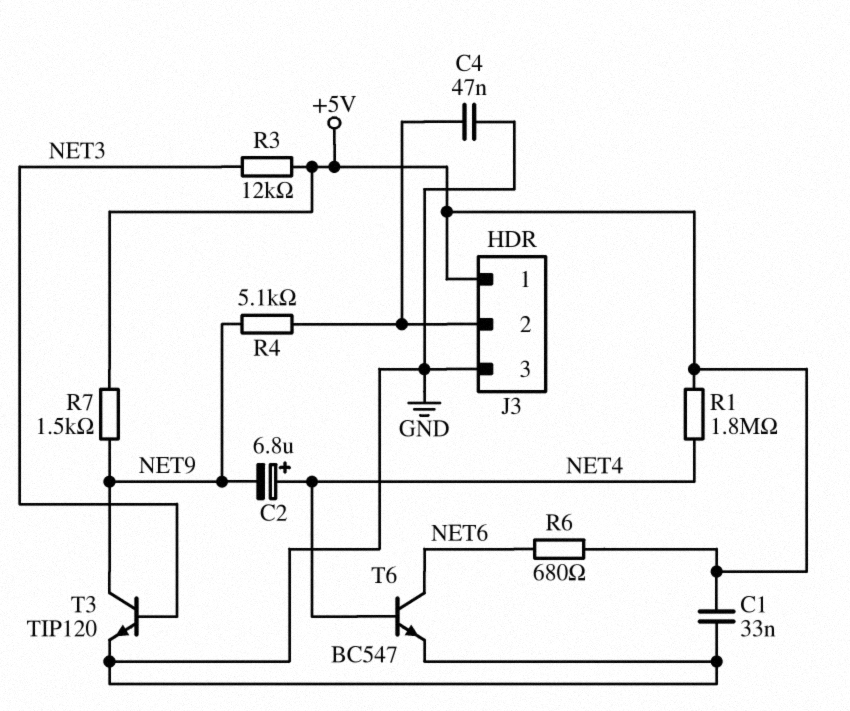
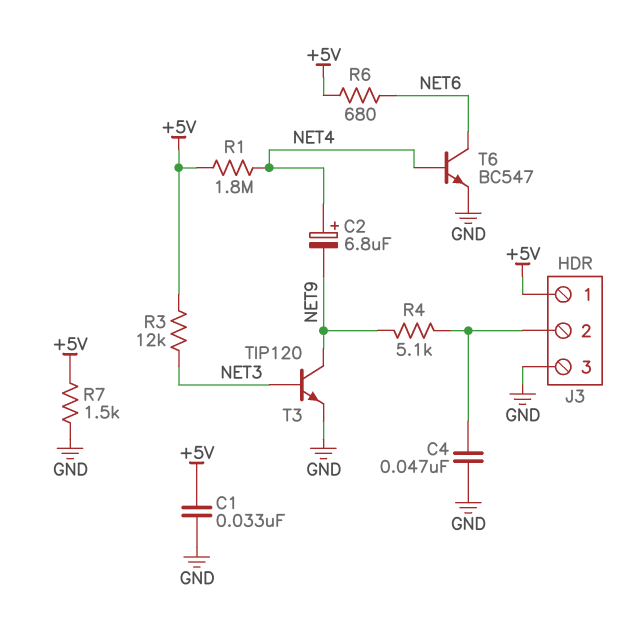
R7: 1.5k (+5V, NET9) -> 1.5k (+5V, GND)

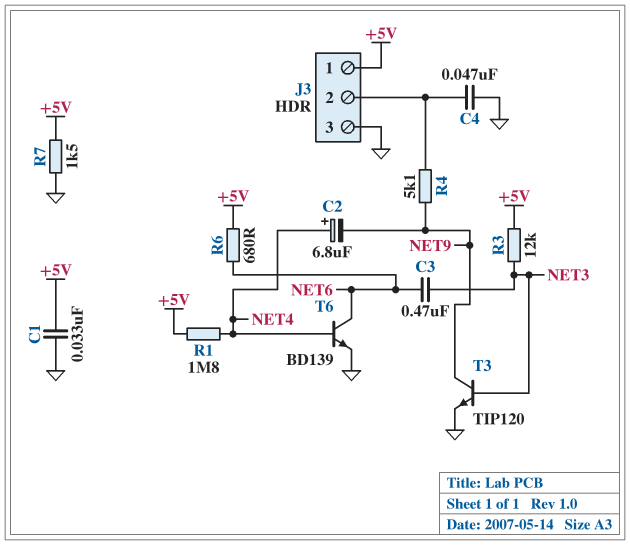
C3: none -> 470nF (NET3, NET6)
T6: NPN BC547 (B NET4, C NET6, E GND) -> NPN BD139 (B NET4, C NET6, E GND)

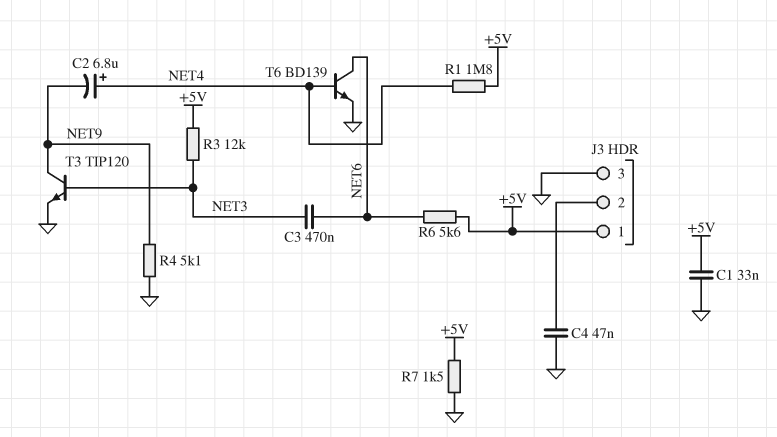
R4: 5.1k (J3/2, NET9) -> 5.1k (GND, NET9)
R6: 680 (+5V, NET6) -> 5.6k (+5V, NET6)

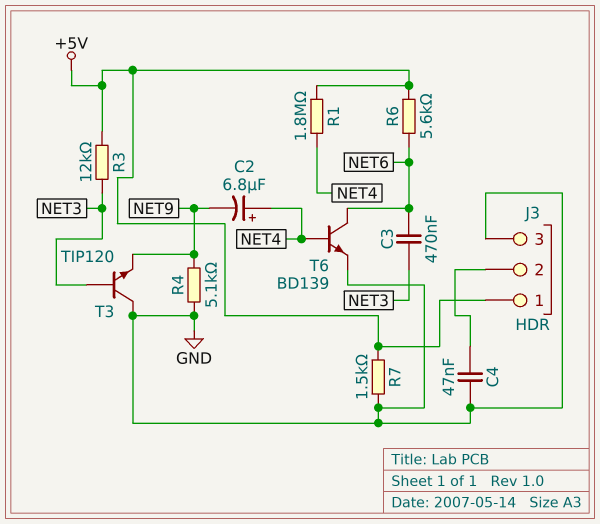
C1: 33nF (+5V, GND) -> none
T3: NPN TIP120 (B NET3, C NET9, E GND) -> NPN TIP120 (B NET3, C GND, E NET9)

